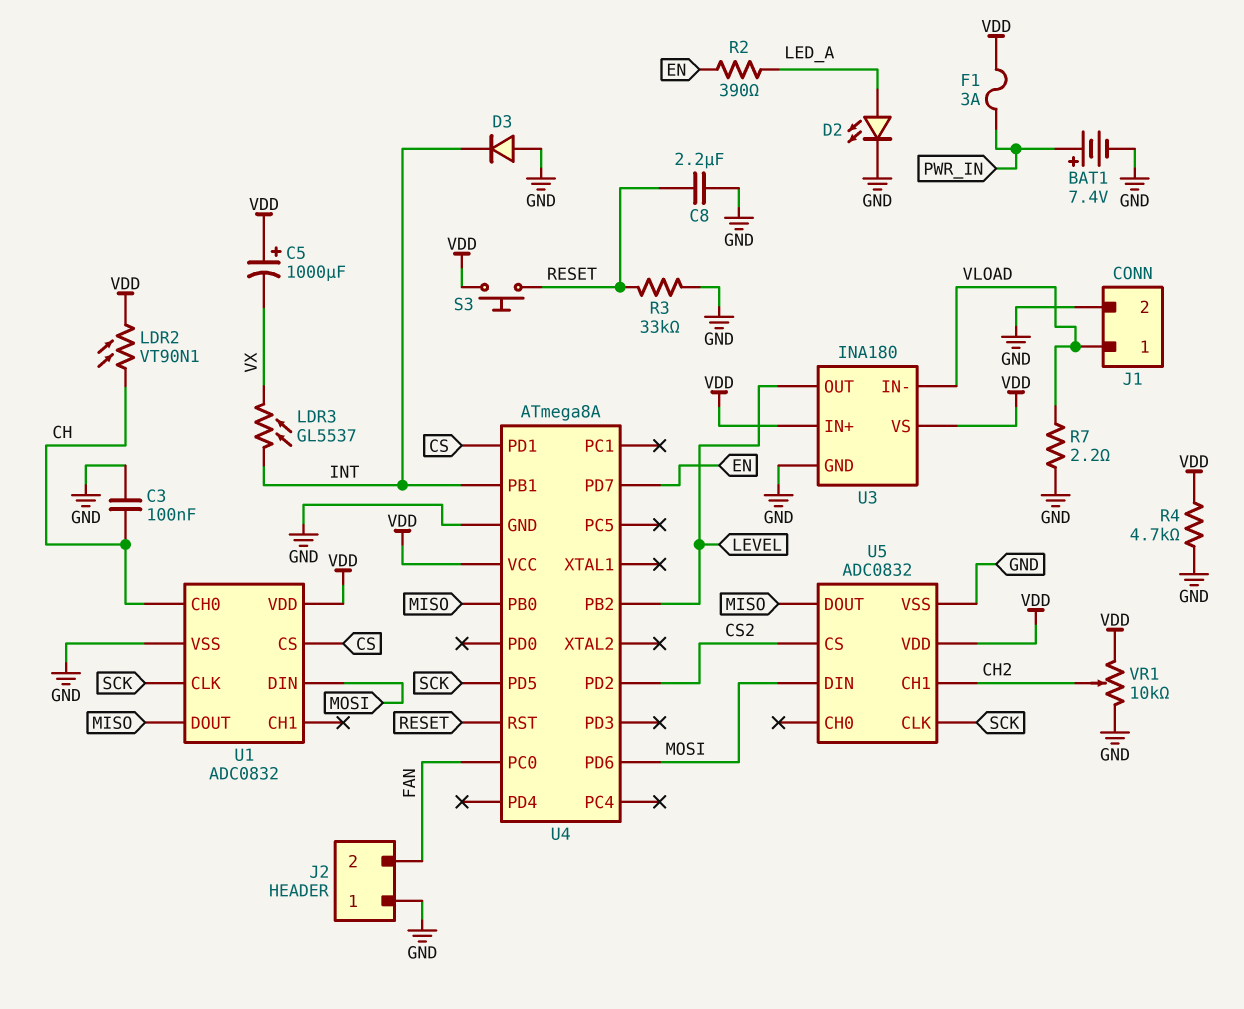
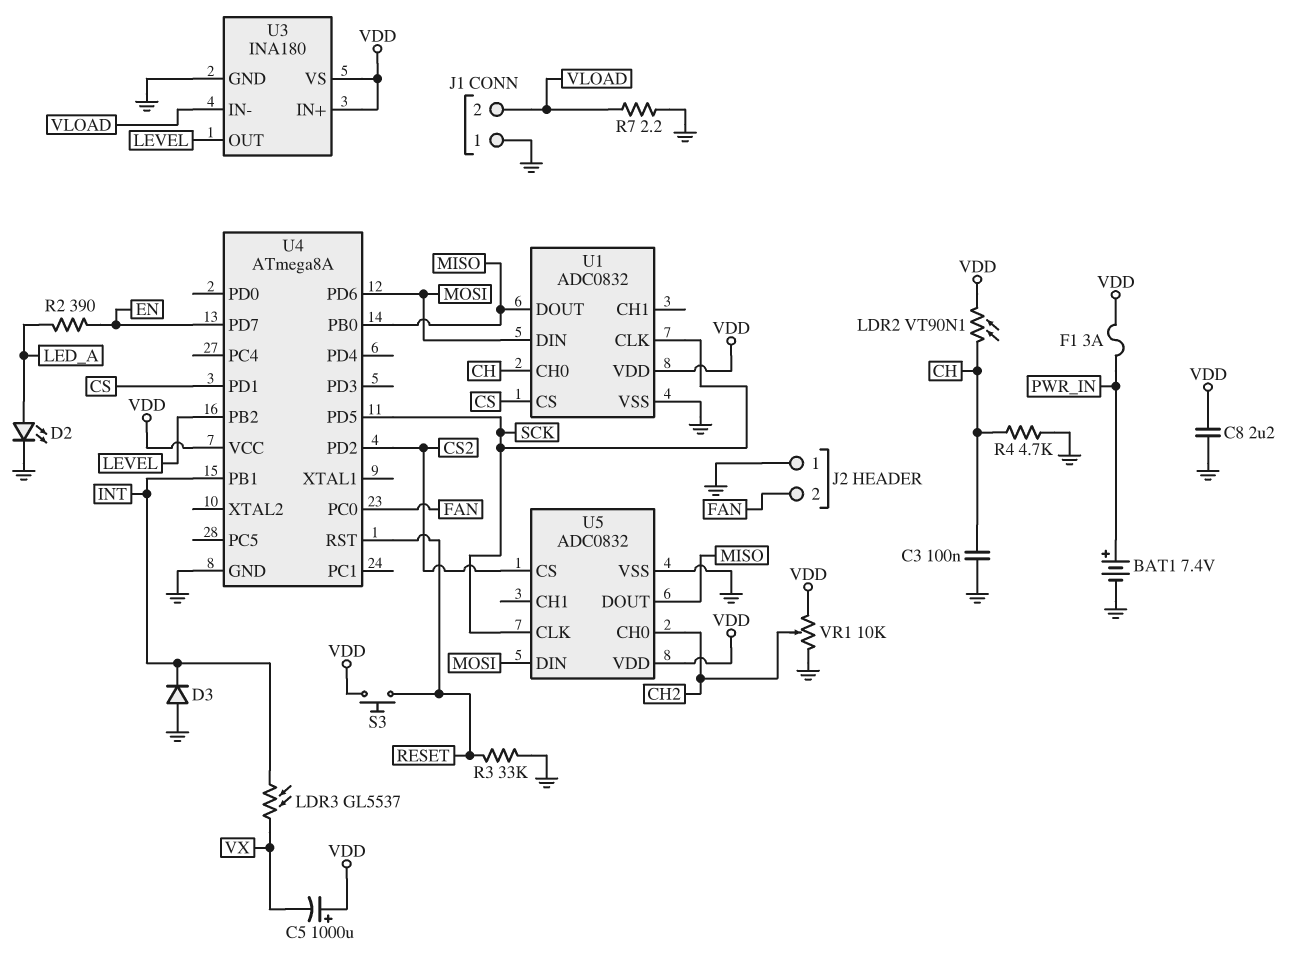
C8: 2.2uF (GND, RESET) -> 2.2uF (GND, VDD)
J1 pin 1: VLOAD -> GND
J1 pin 2: GND -> VLOAD
R4: 4.7k (GND, VDD) -> 4.7k (CH, GND)
U5 pin CH0: none -> CH2
U5 pin CH1: CH2 -> none

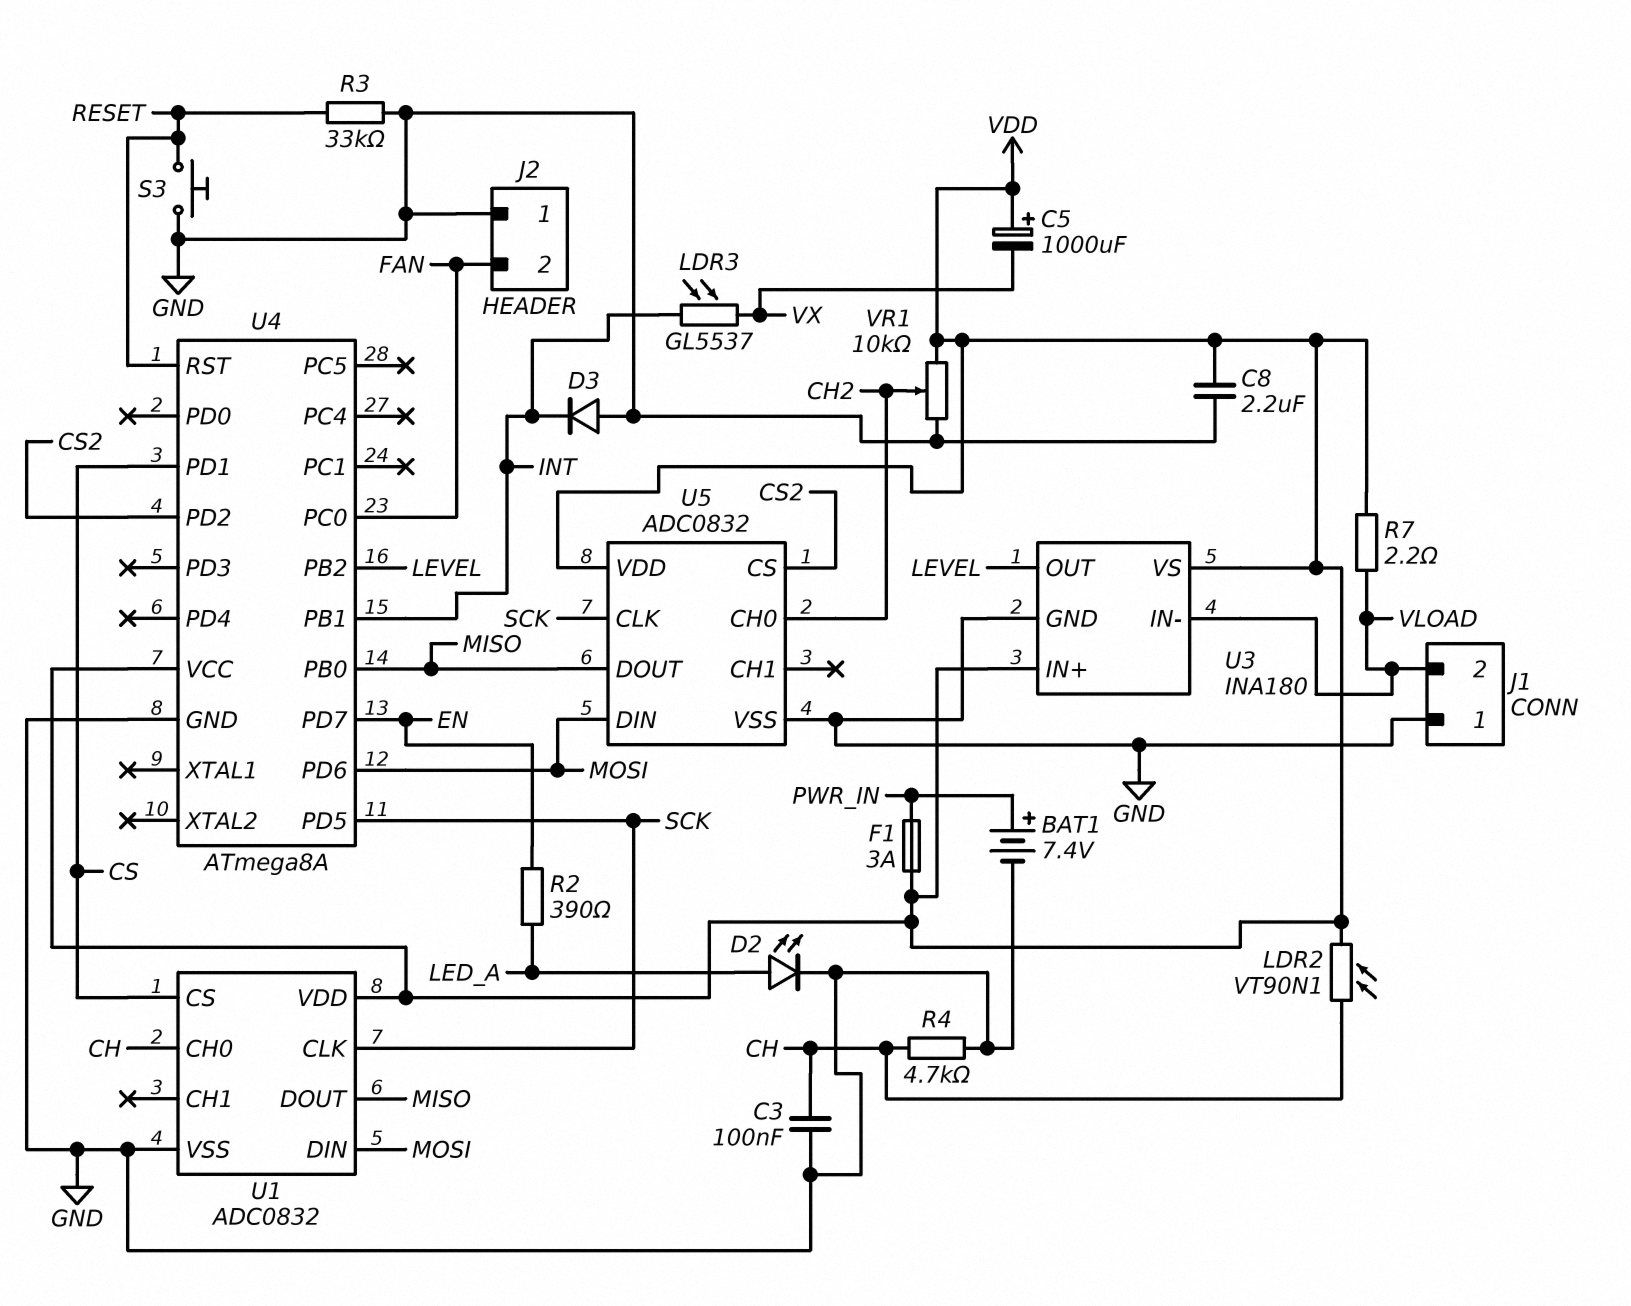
R7: 2.2 (GND, VLOAD) -> 2.2 (VDD, VLOAD)
S3: button (RESET, VDD) -> button (GND, RESET)

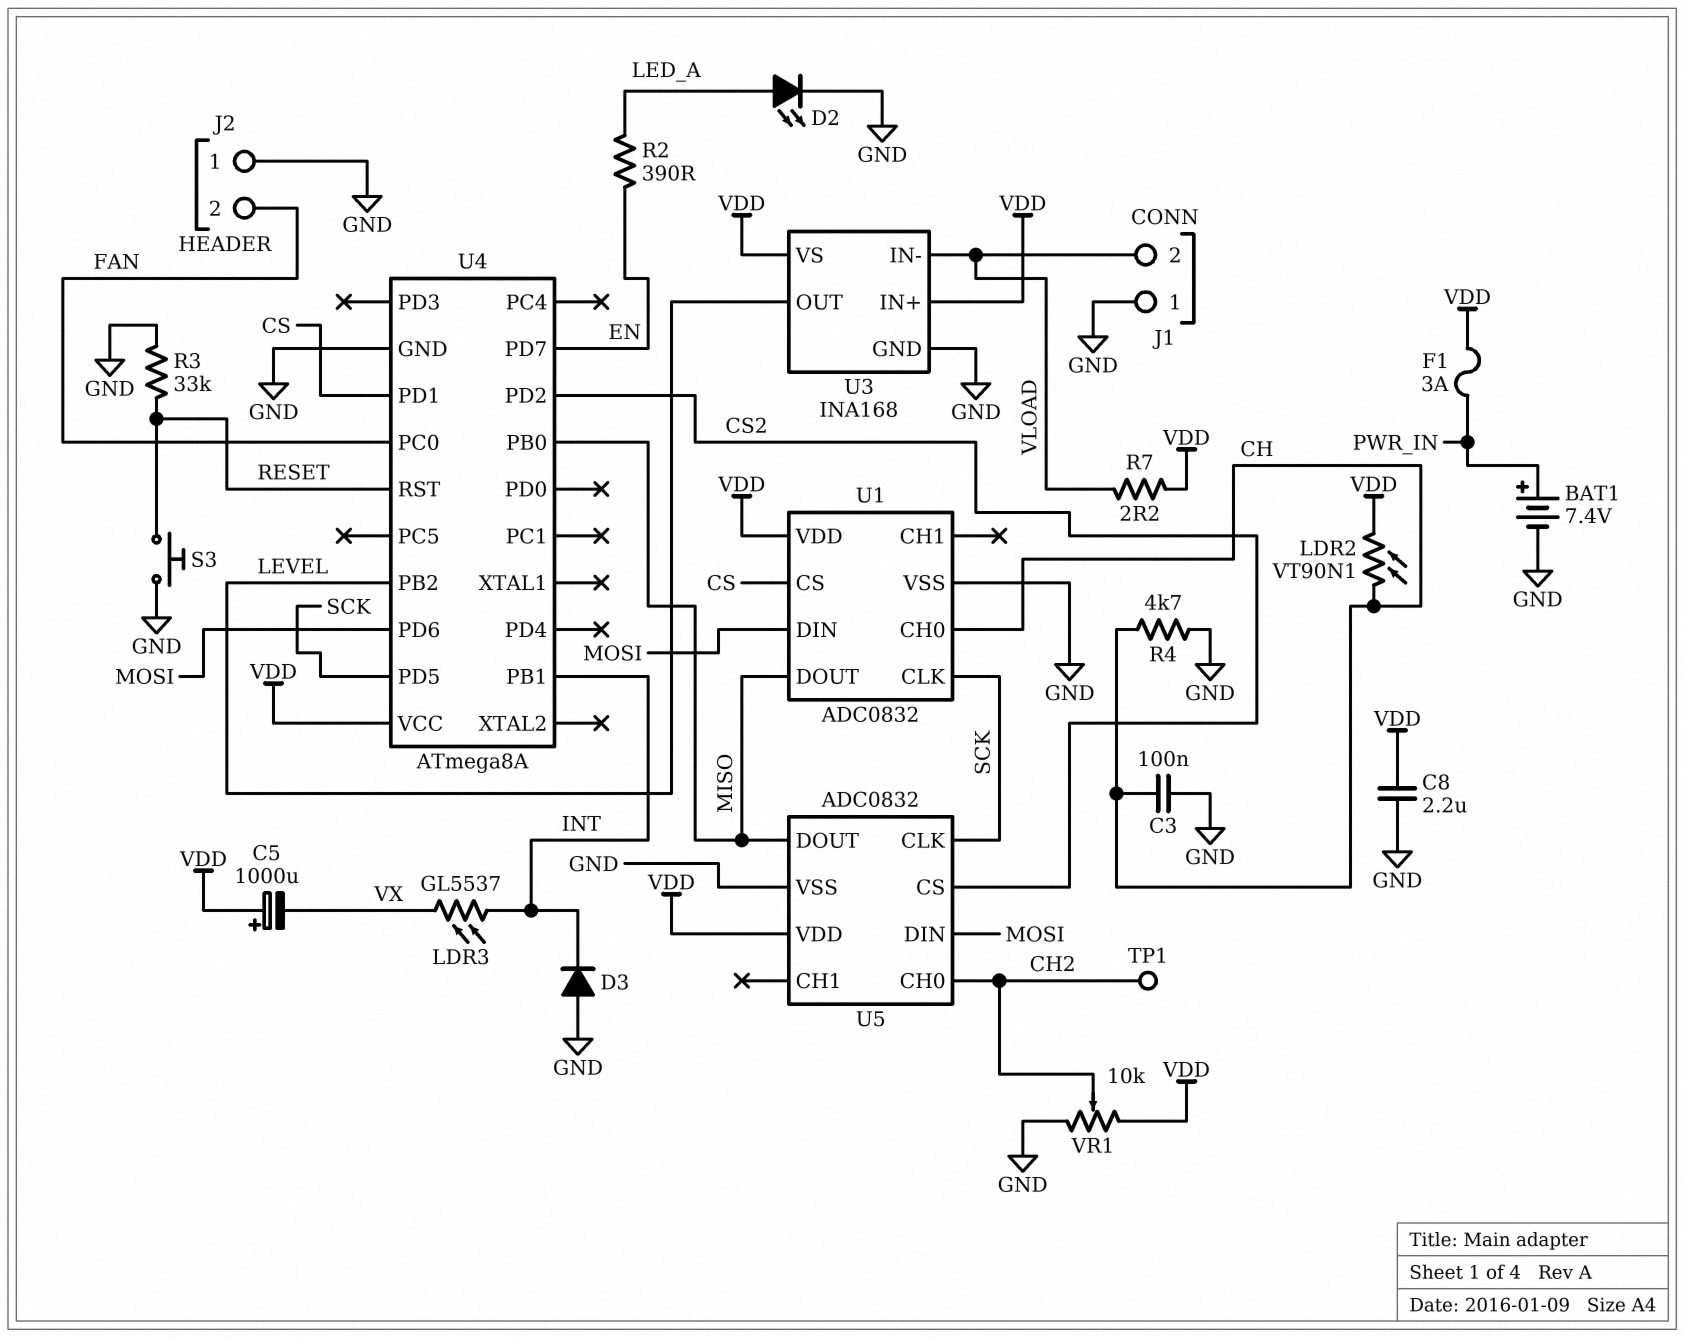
TP1: none -> test point (CH2)
U3: INA180 -> INA168

